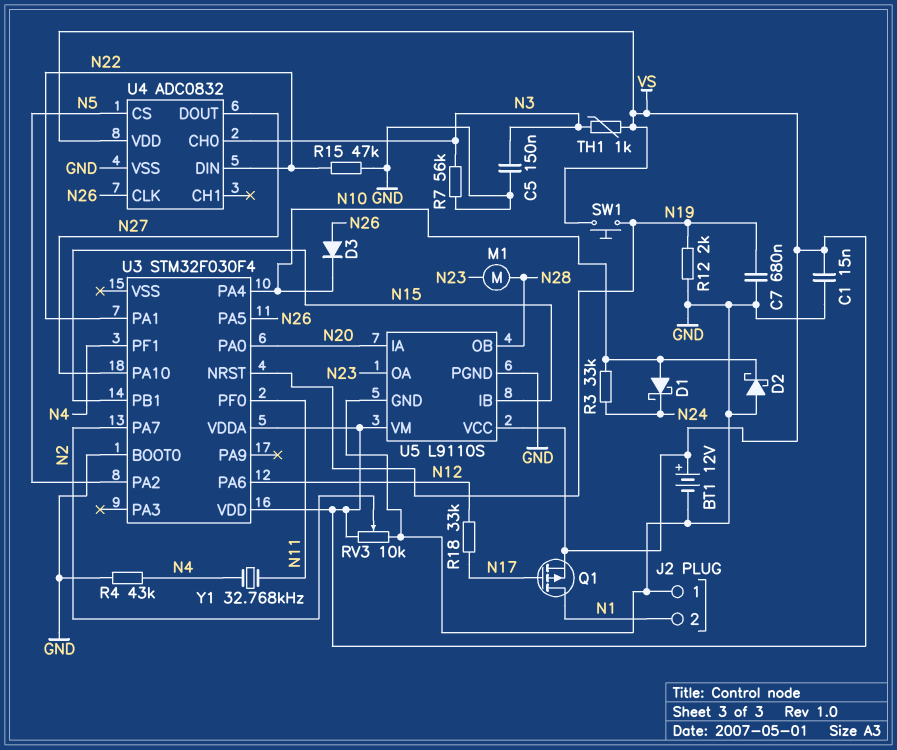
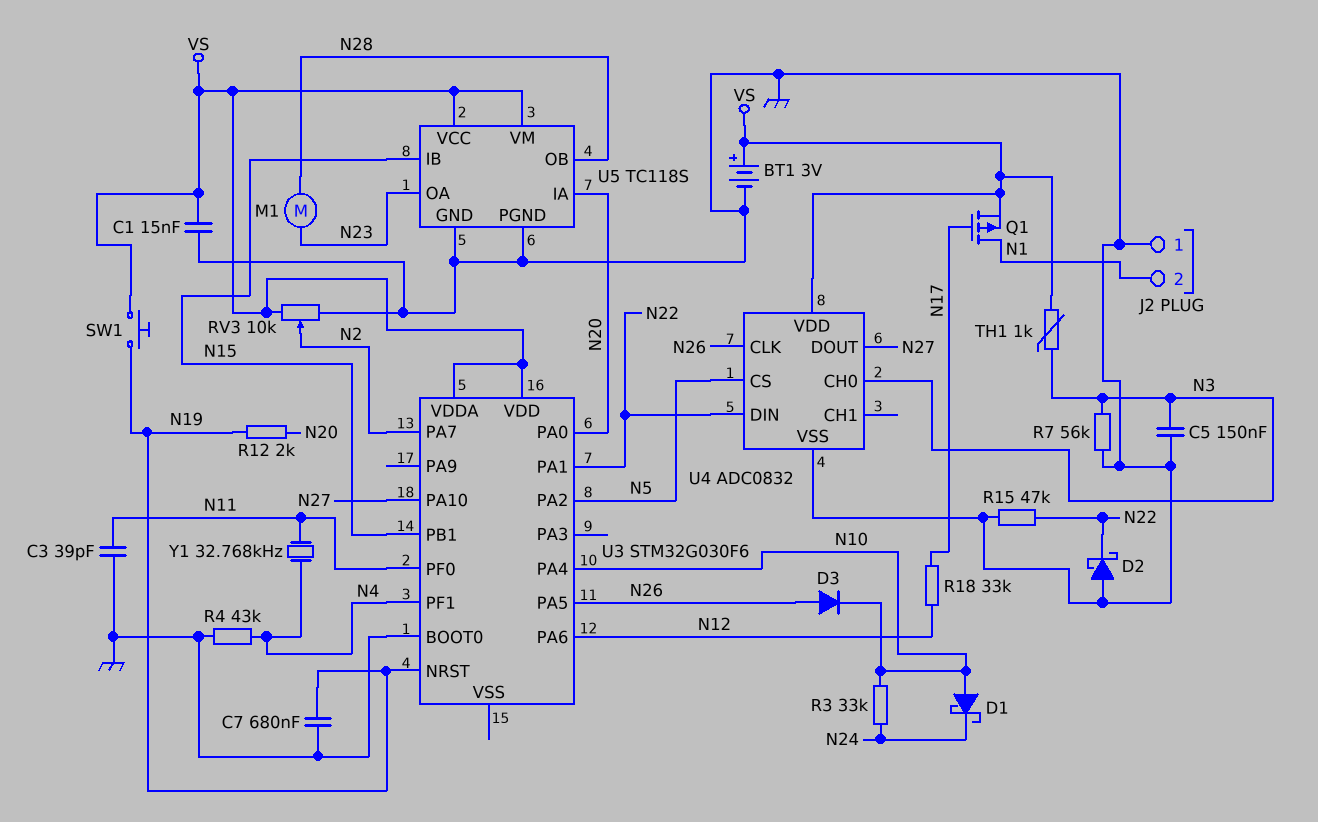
BT1: 12V (plus VS, minus GND) -> 3V (plus VS, minus GND)
C3: none -> 39pF (GND, N11)
D2: schottky (A GND, K N10) -> schottky (A GND, K N22)
R12: 2k (GND, N19) -> 2k (N19, N20)
U3: STM32F030F4 -> STM32G030F6
U5: L9110S -> TC118S

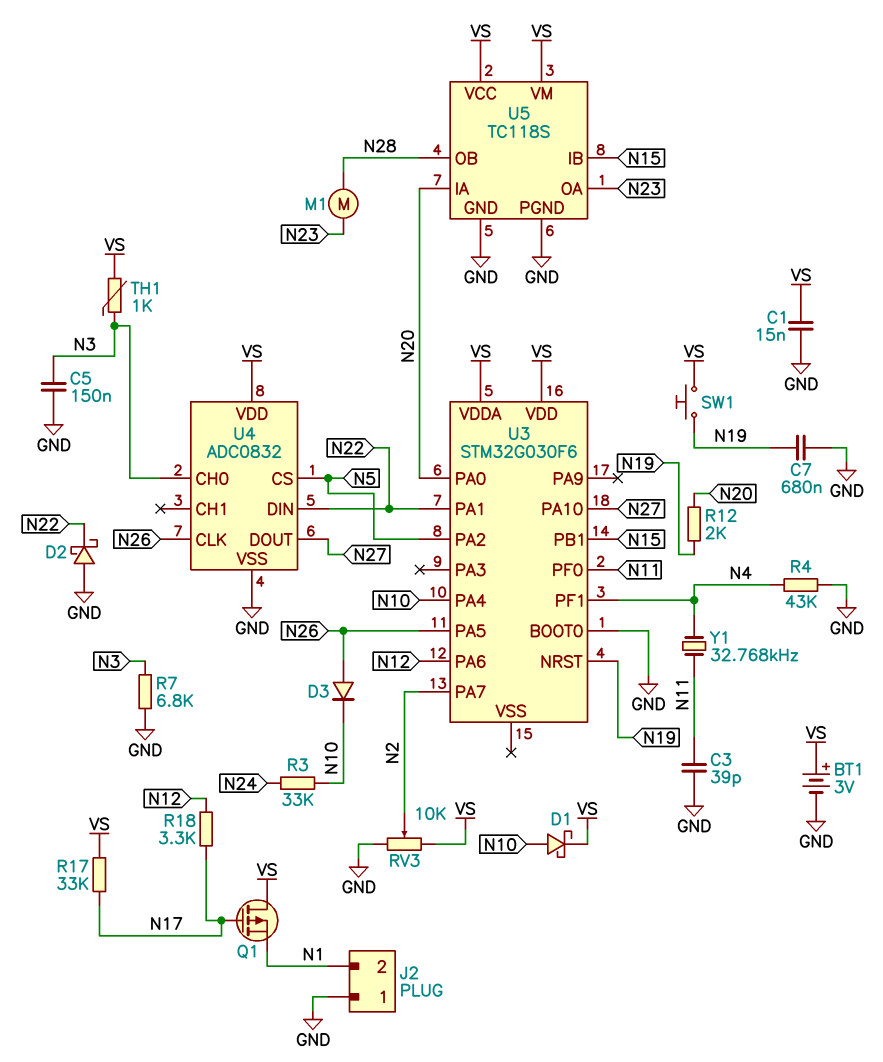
D1: schottky (A N10, K N24) -> schottky (A N10, K VS)
Q1: PMOS (G N17, D N1, S VS) -> PMOS (G N17, D VS, S N1)
R7: 56k (GND, N3) -> 6.8k (GND, N3)
R15: 47k (GND, N22) -> none
R17: none -> 33k (N17, VS)
R18: 33k (N12, N17) -> 3.3k (N12, N17)

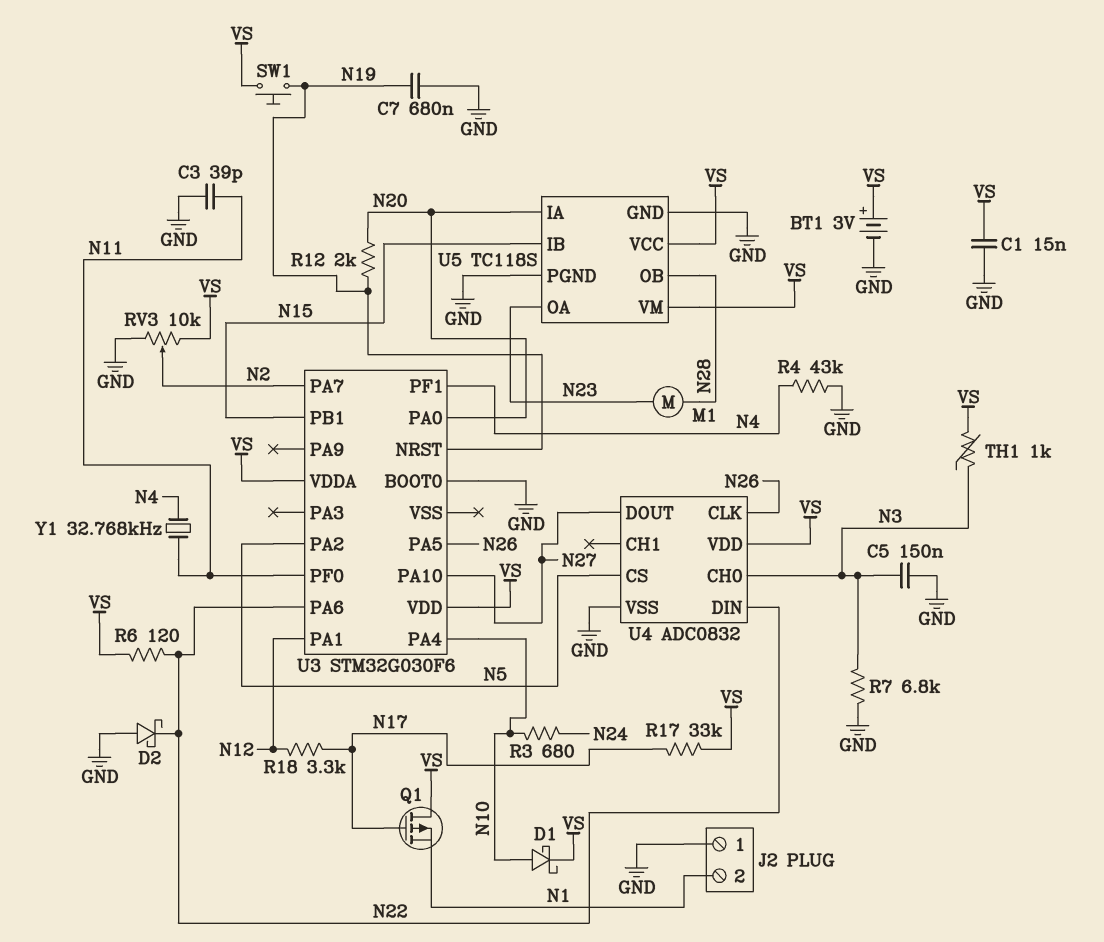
D3: diode (A N26, K N10) -> none
R3: 33k (N10, N24) -> 680 (N10, N24)
R6: none -> 120 (N22, VS)
U3 pin PA1: N22 -> N12
U3 pin PA6: N12 -> N22

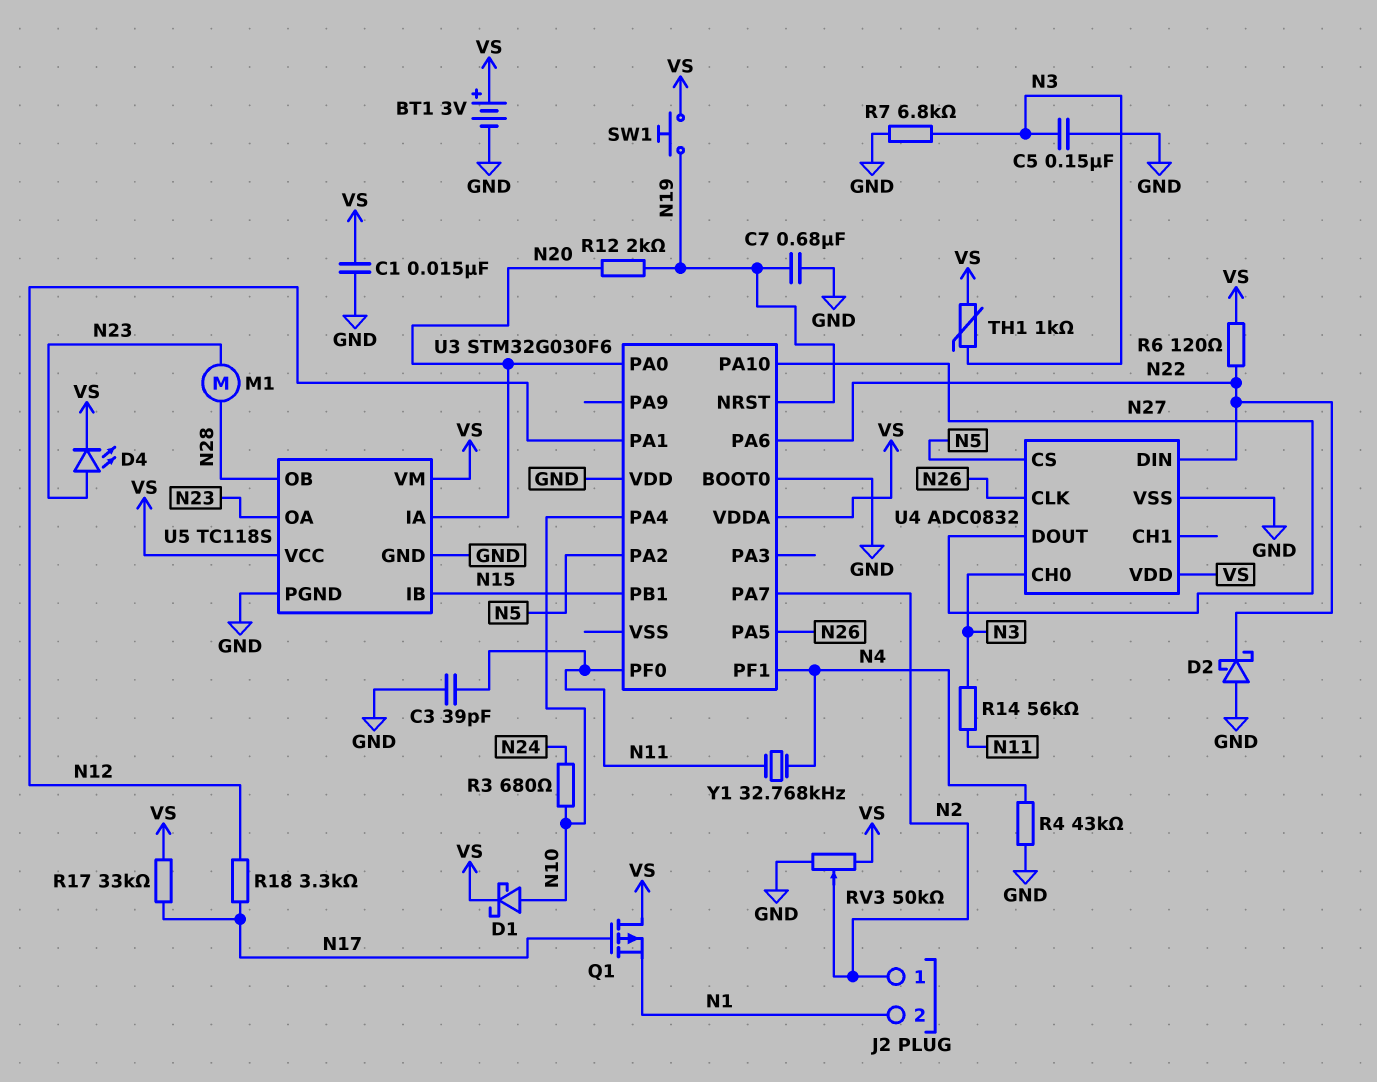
D4: none -> LED (A N23, K VS)
J2 pin 1: GND -> N2
R14: none -> 56k (N3, N11)
RV3: 10k (GND, VS, wiper N2) -> 50k (GND, VS, wiper N2)
U3 pin VDD: VS -> GND

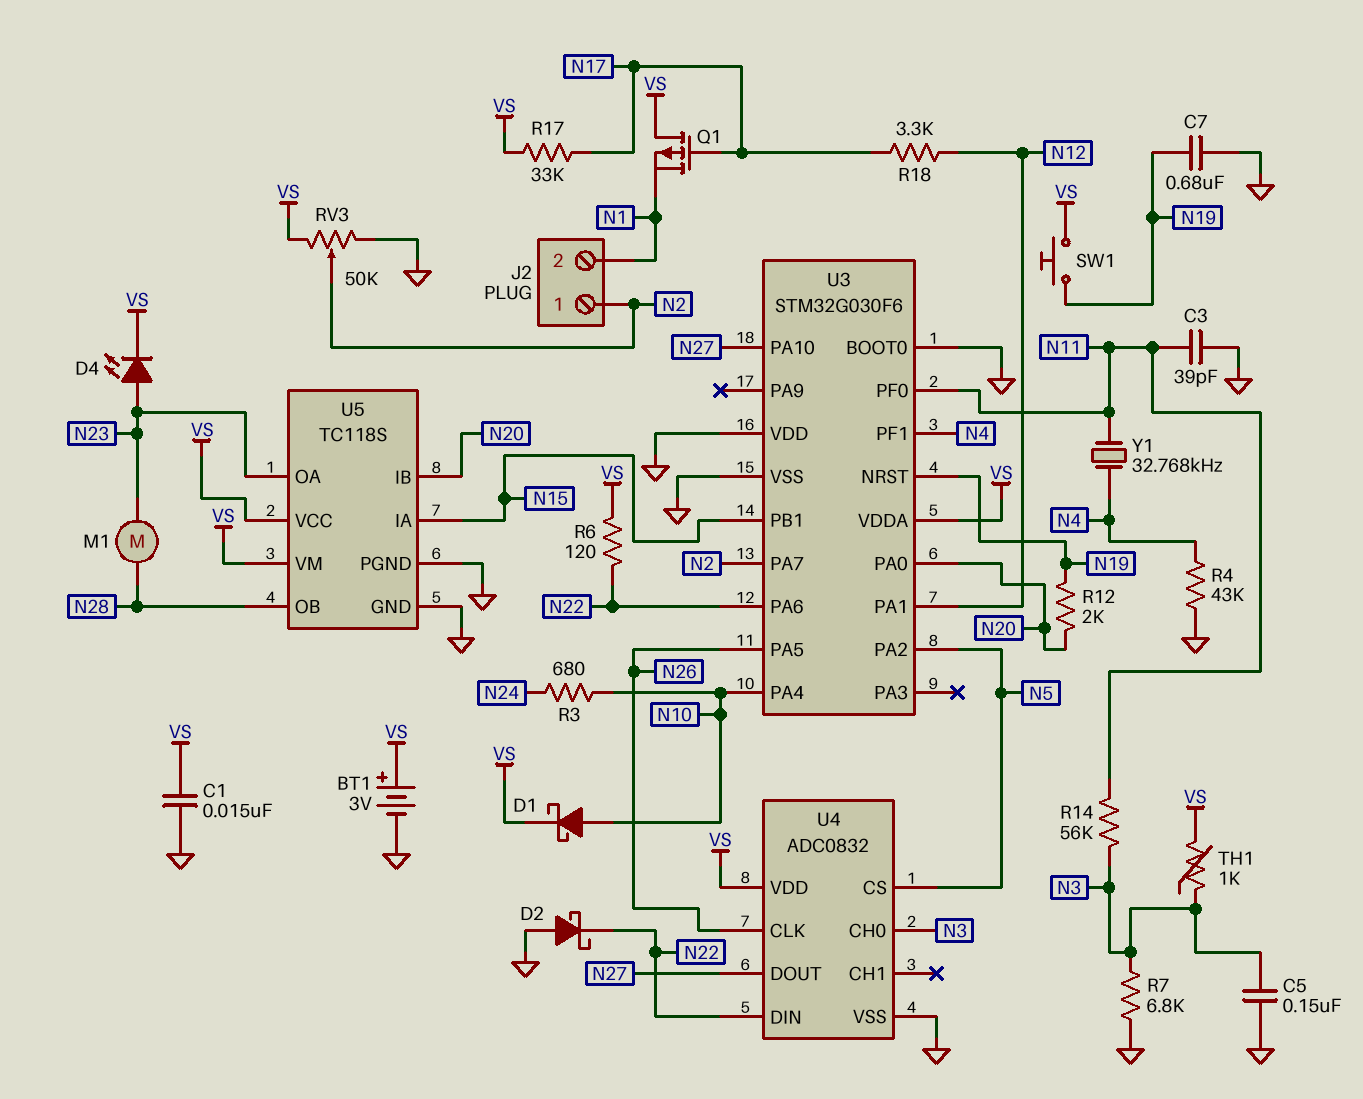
U3 pin VSS: none -> GND
U5 pin IA: N20 -> N15
U5 pin IB: N15 -> N20

